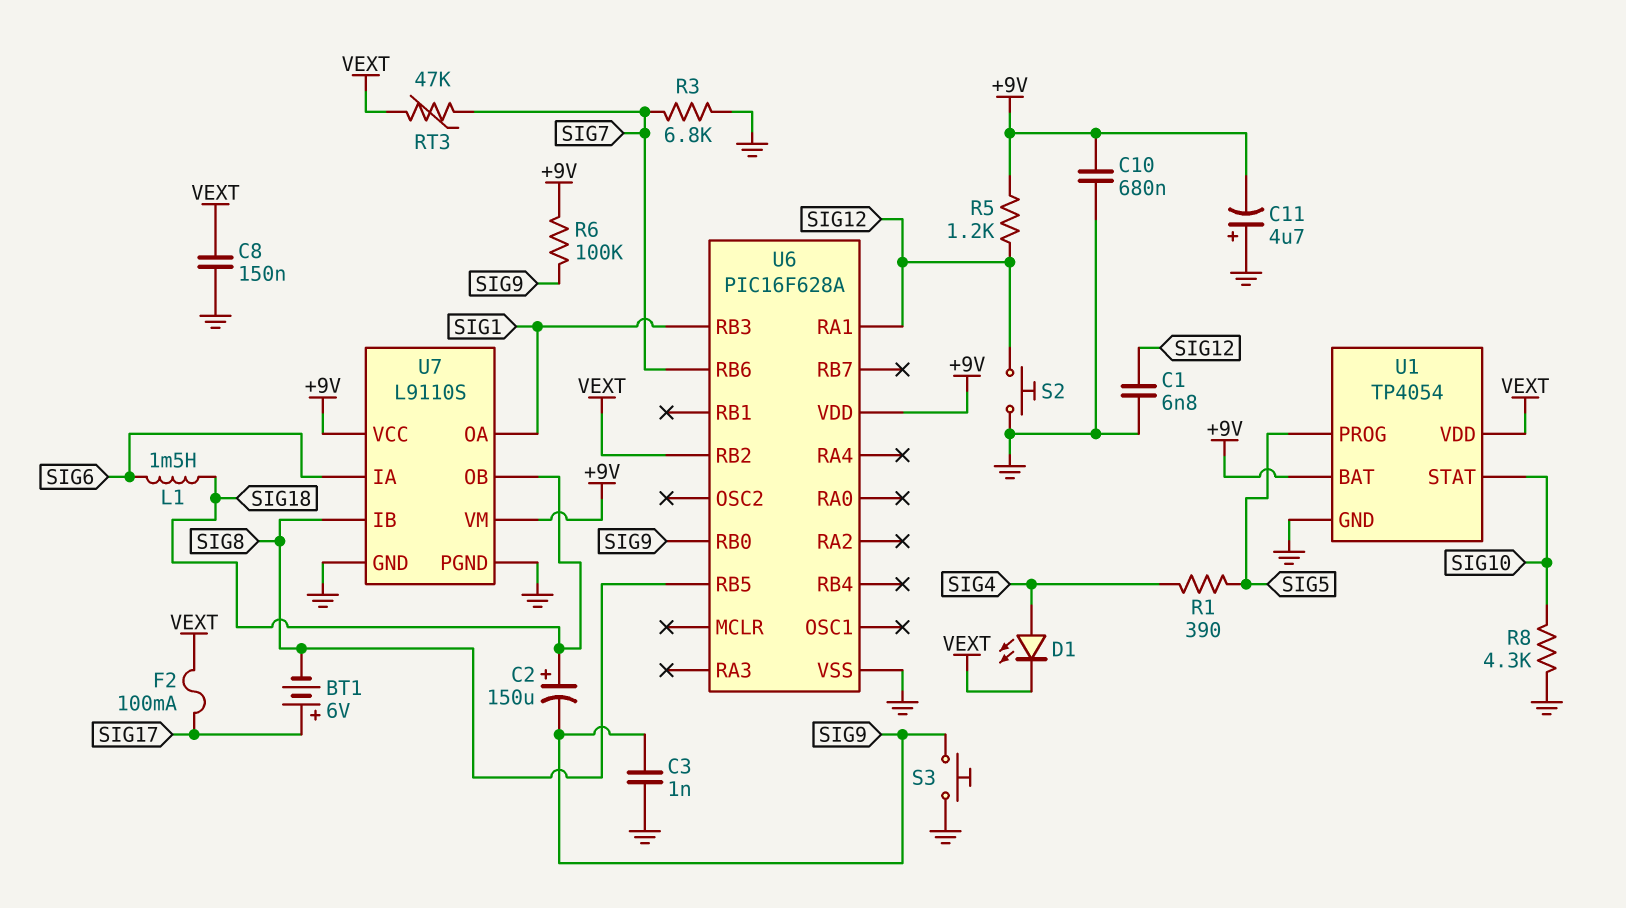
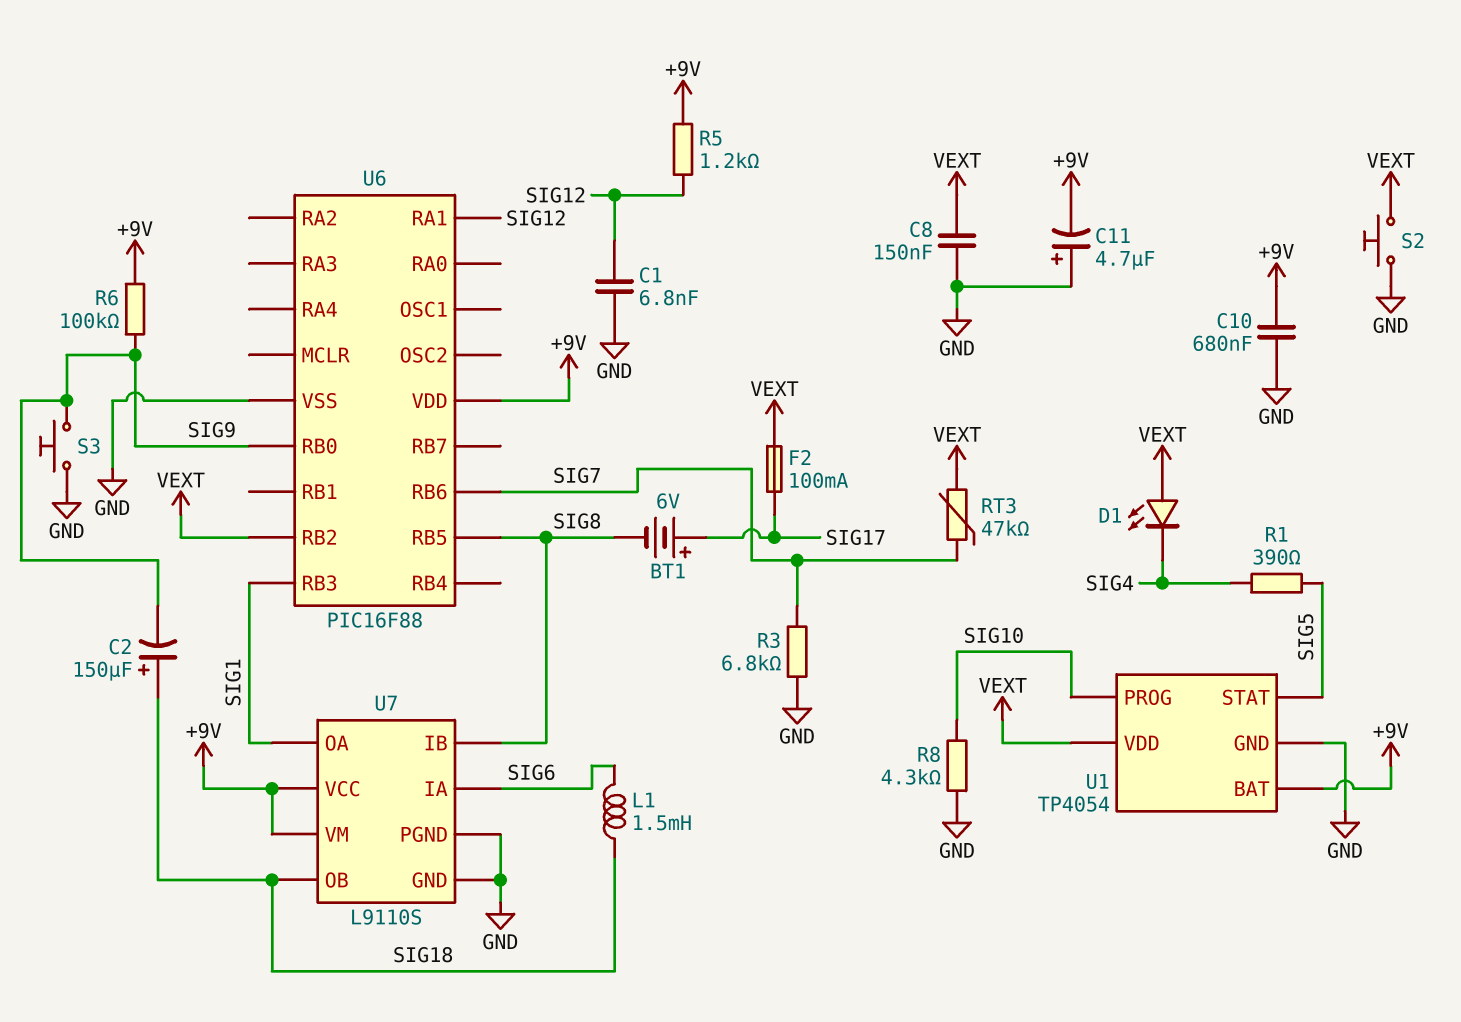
C3: 1nF (GND, SIG9) -> none
D1: LED (A SIG4, K VEXT) -> LED (A VEXT, K SIG4)
S2: button (GND, SIG12) -> button (GND, VEXT)
U1 pin PROG: SIG5 -> SIG10
U1 pin STAT: SIG10 -> SIG5
U6: PIC16F628A -> PIC16F88

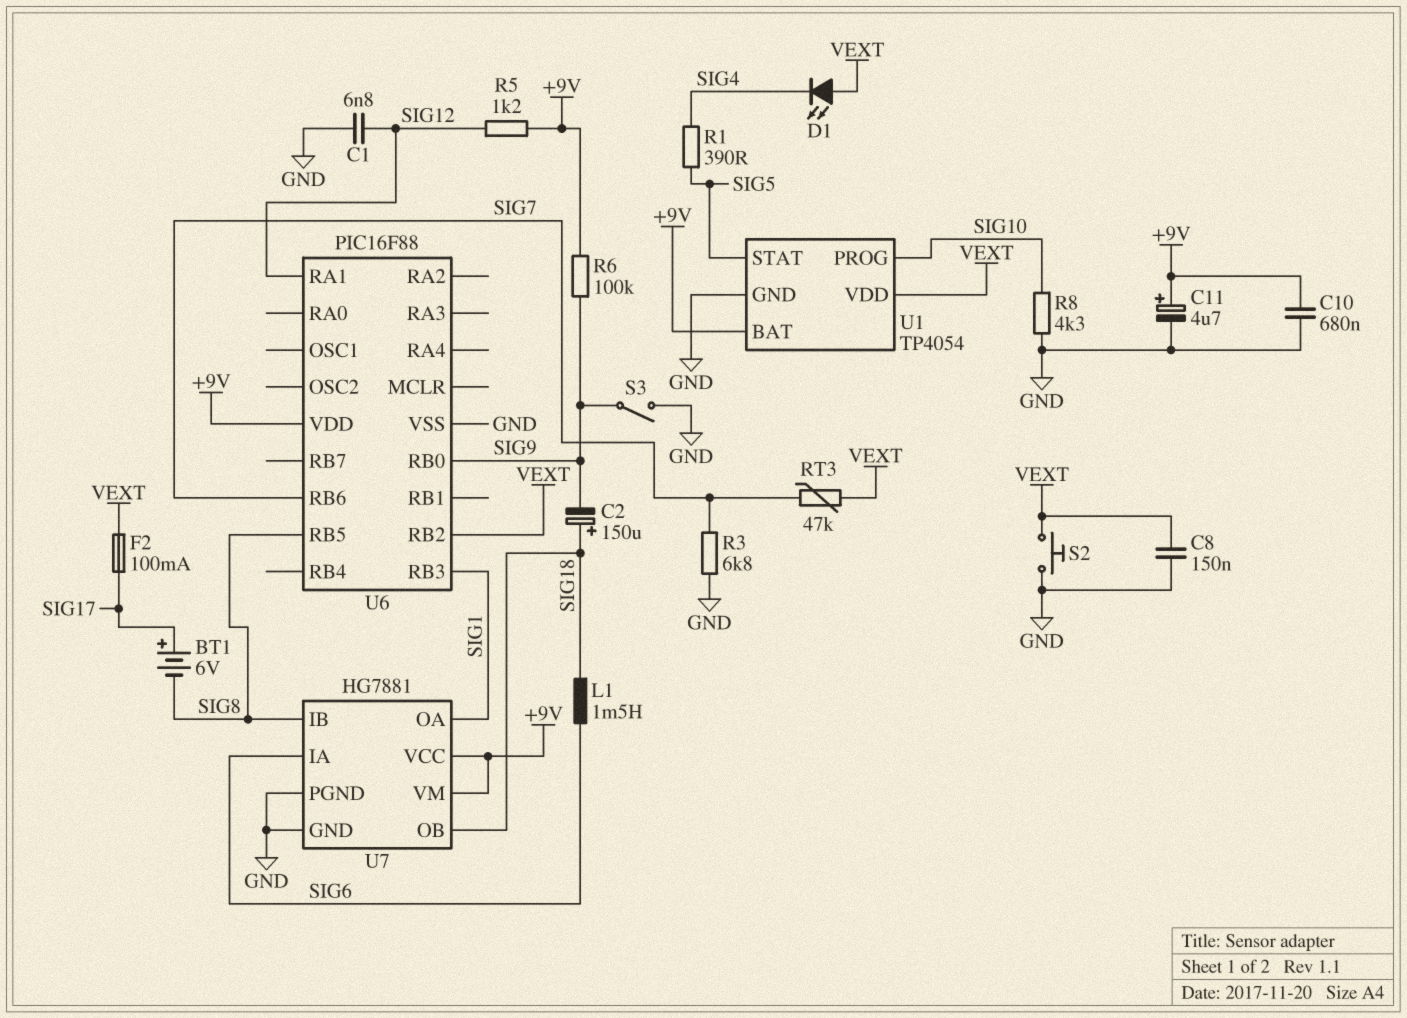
C11: 4.7uF (plus GND, minus +9V) -> 4.7uF (plus +9V, minus GND)
S3: button (GND, SIG9) -> switch (GND, SIG9)
U7: L9110S -> HG7881

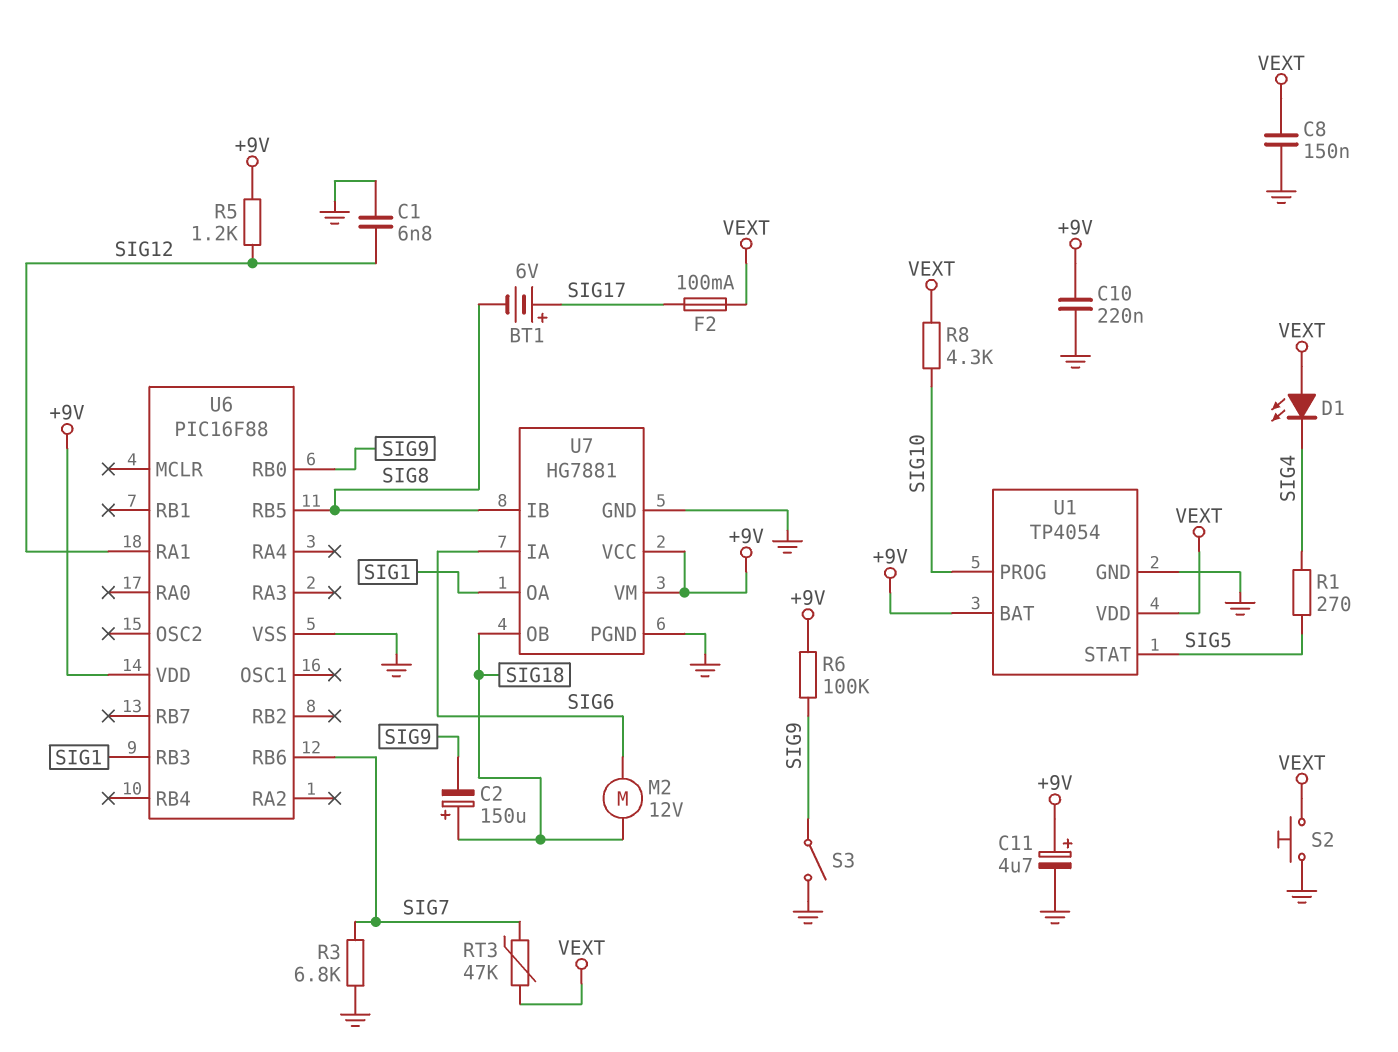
C10: 680nF (+9V, GND) -> 220nF (+9V, GND)
L1: 1.5mH (SIG6, SIG18) -> none
M2: none -> motor 12V (SIG6, SIG18)
R1: 390 (SIG4, SIG5) -> 270 (SIG4, SIG5)
R8: 4.3k (GND, SIG10) -> 4.3k (SIG10, VEXT)
U6 pin RB2: VEXT -> none

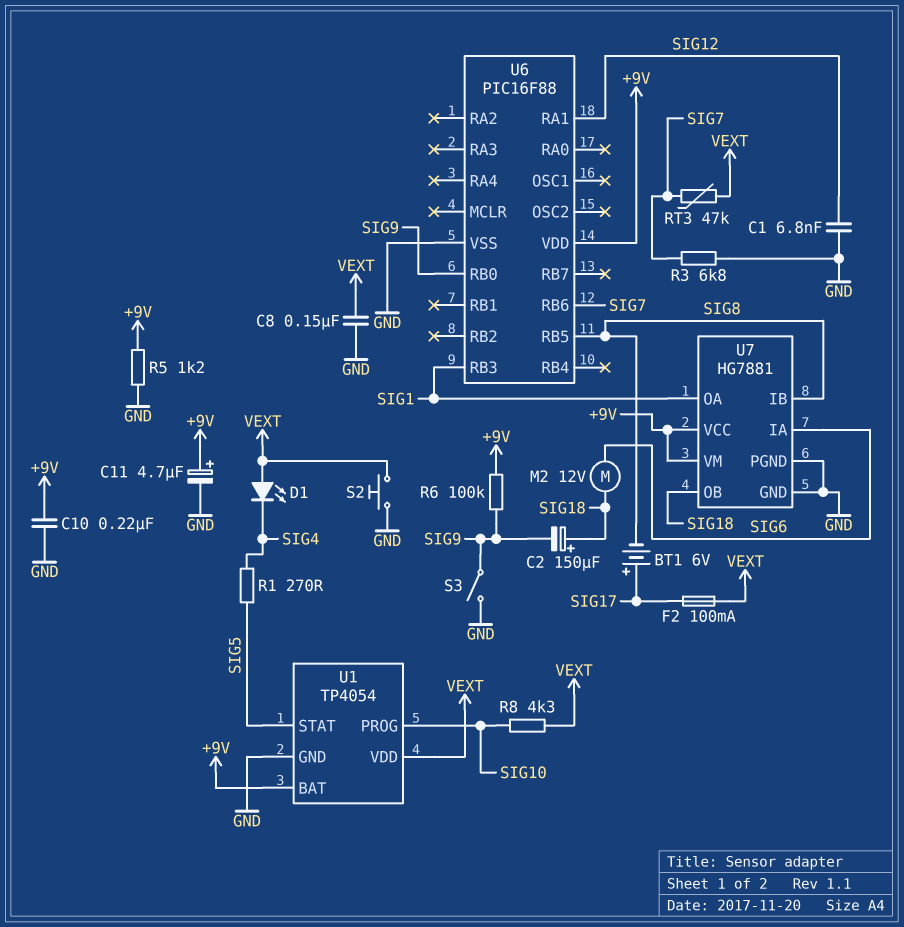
R5: 1.2k (+9V, SIG12) -> 1.2k (+9V, GND)

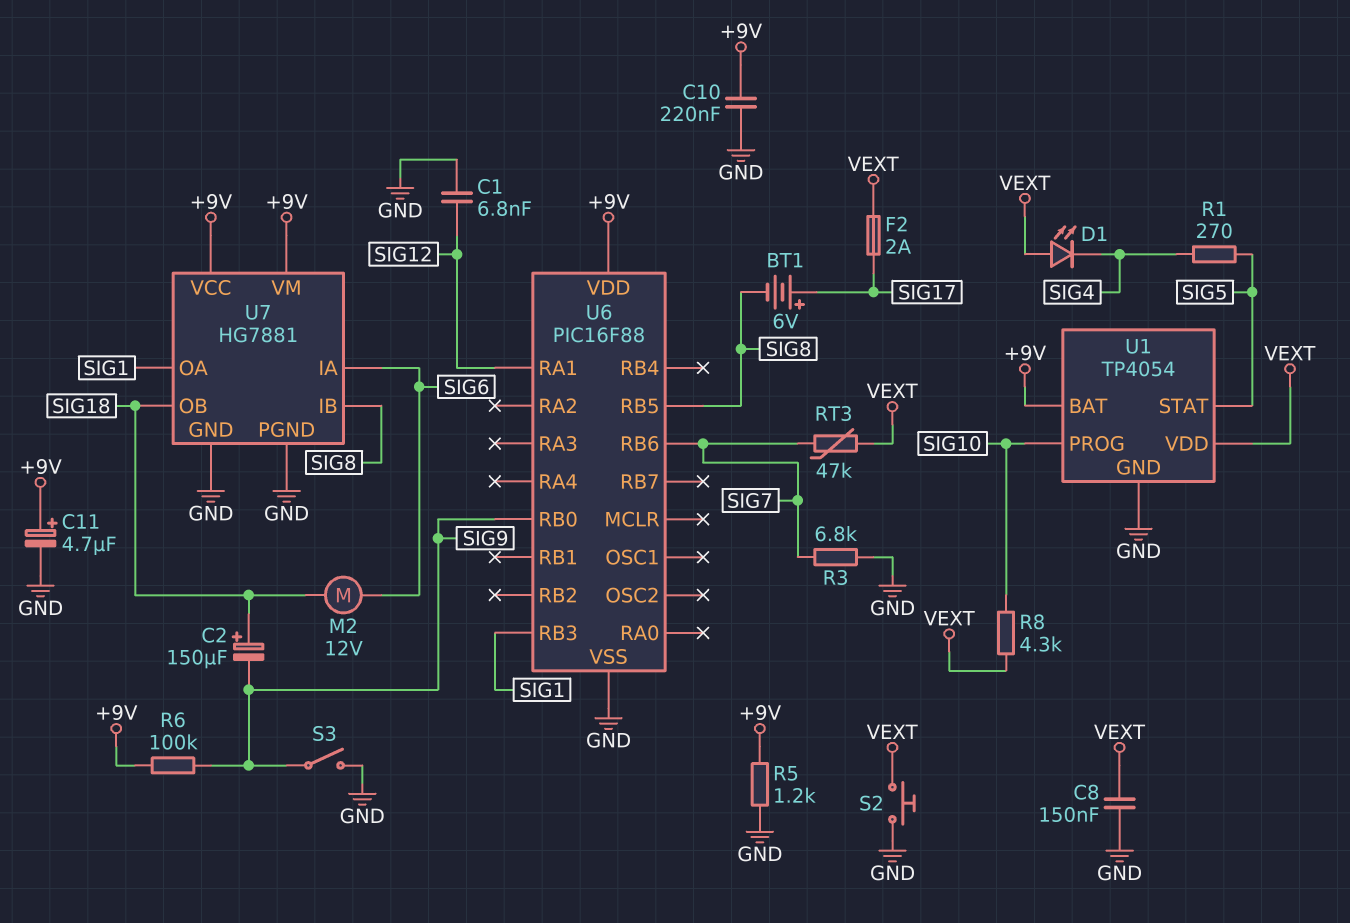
F2: 100mA (SIG17, VEXT) -> 2A (SIG17, VEXT)

